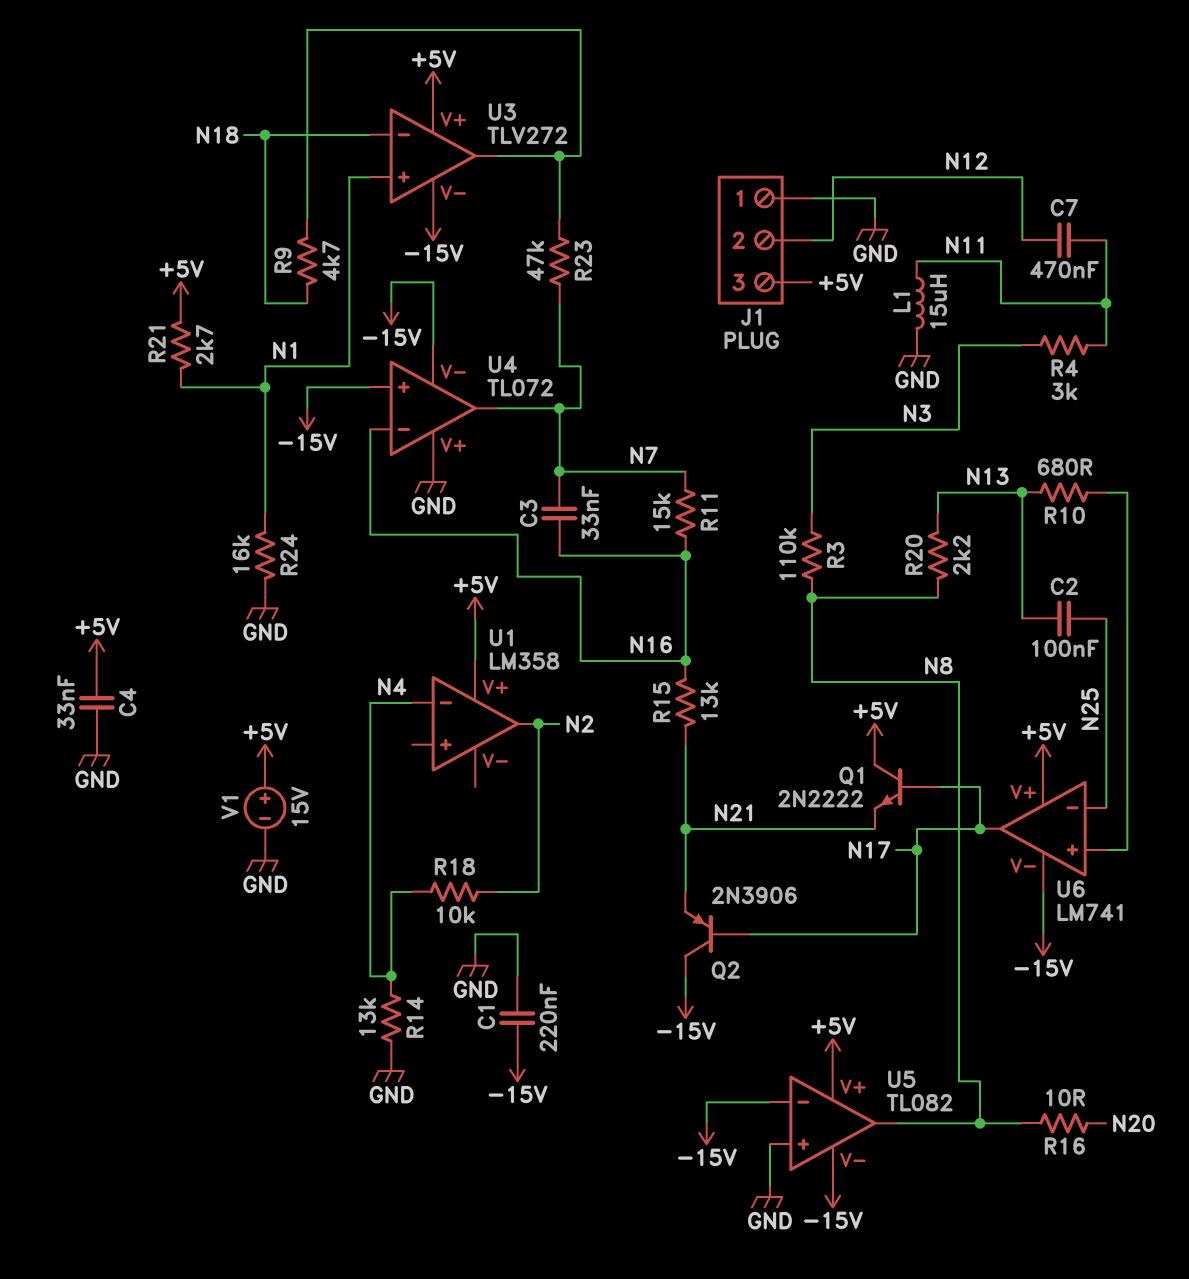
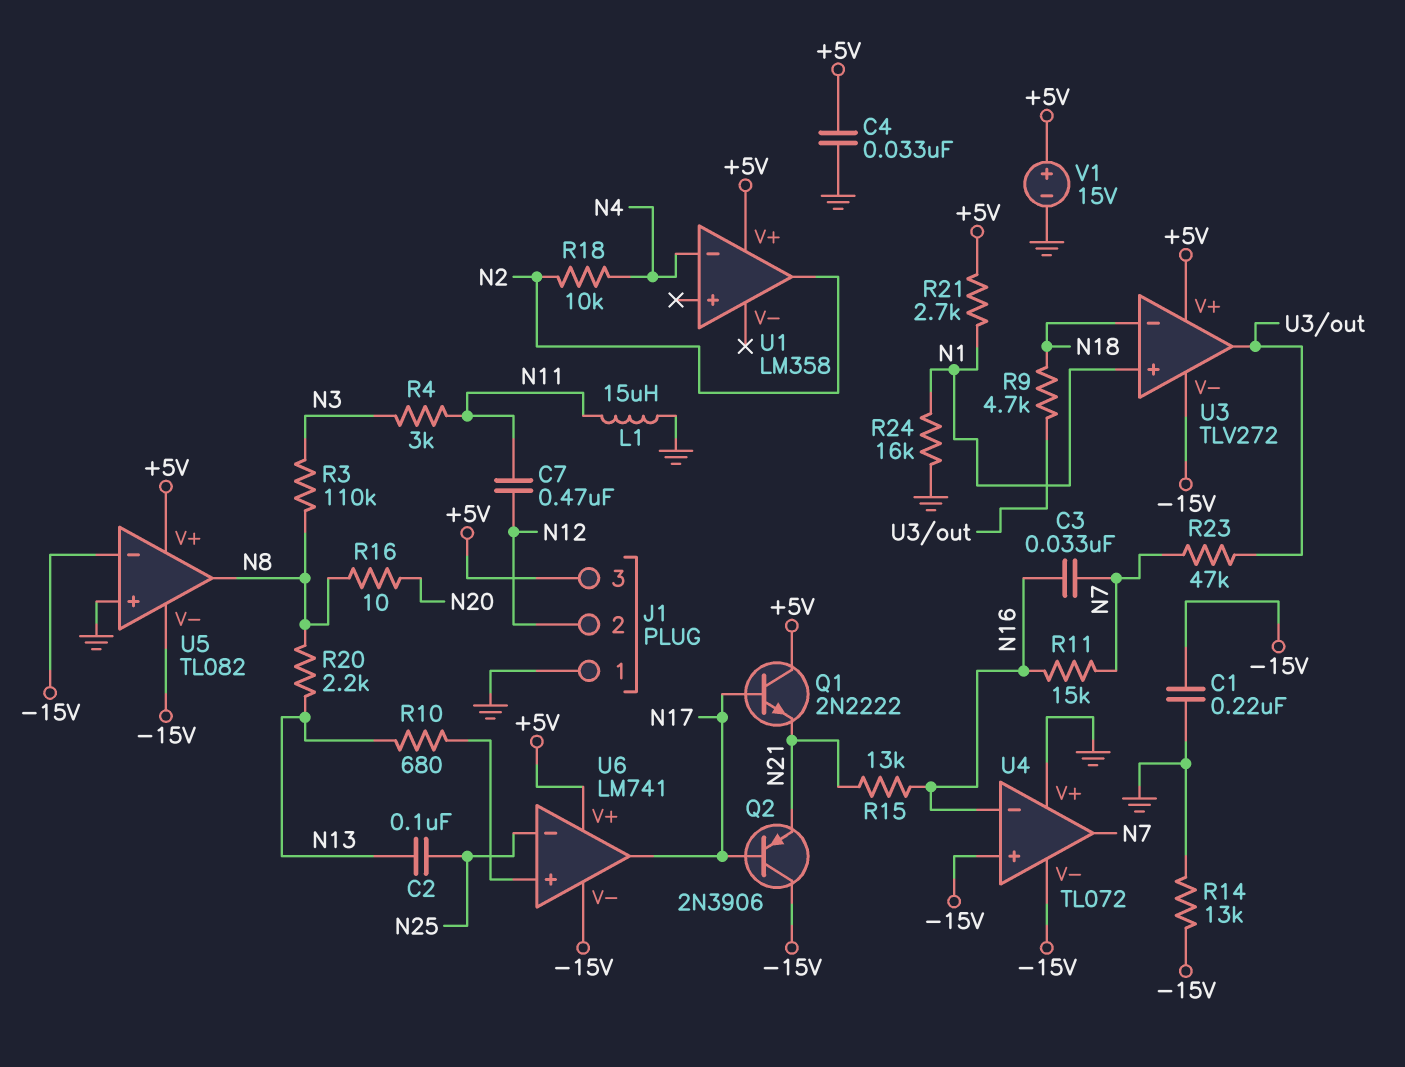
R14: 13k (GND, N4) -> 13k (-15V, GND)

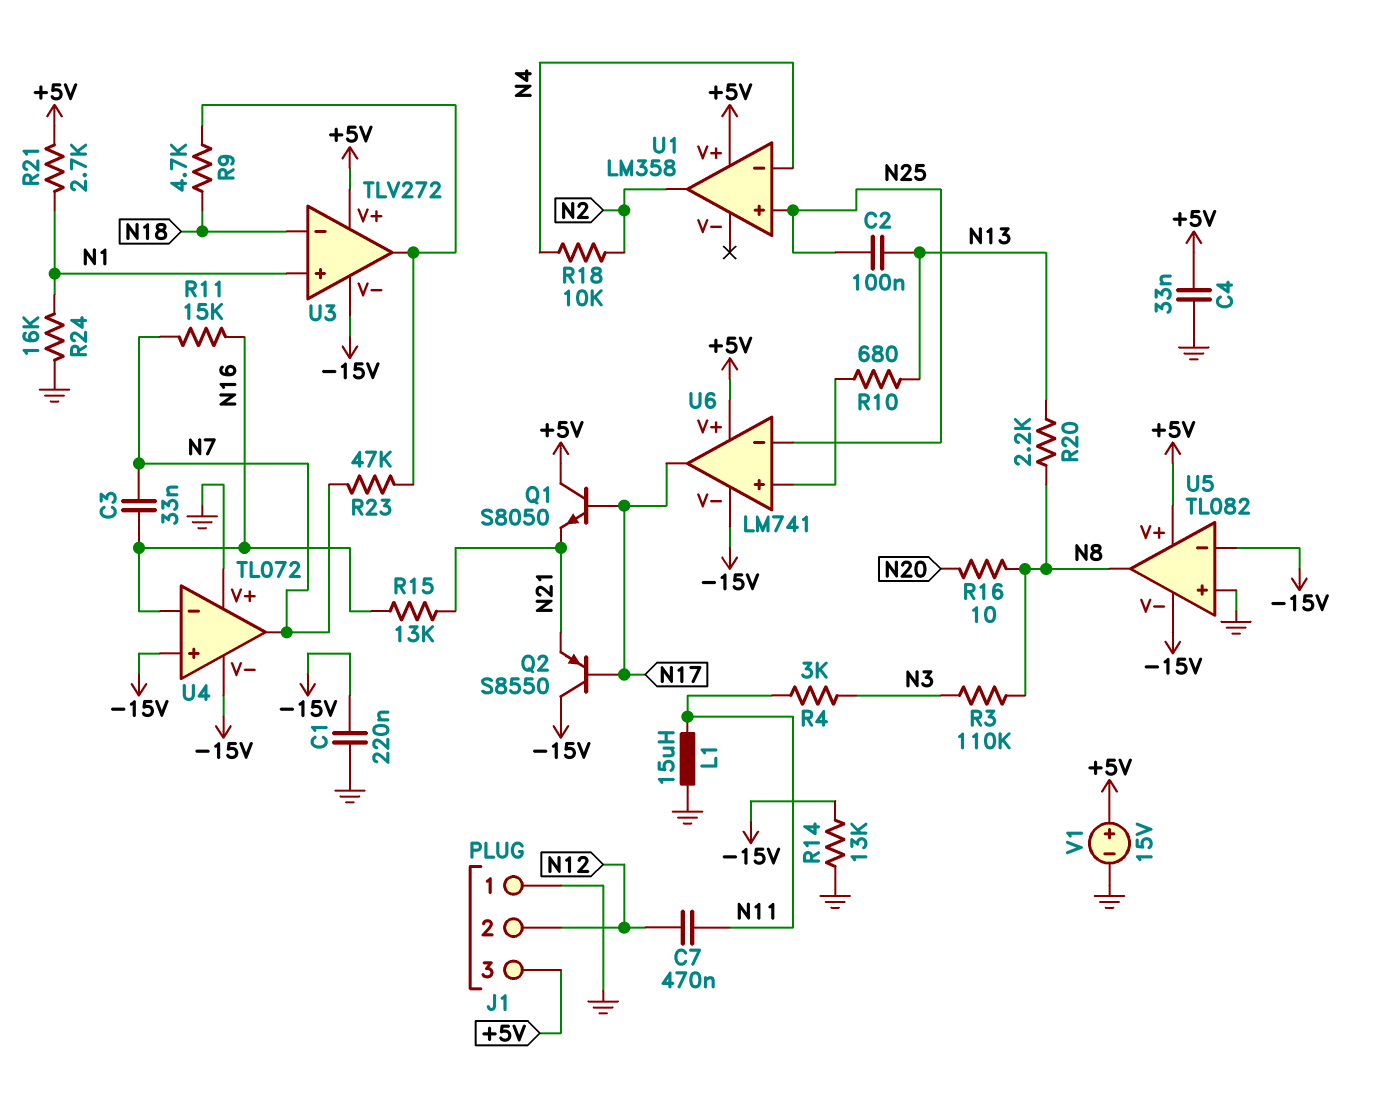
Q1: NPN 2N2222 (B N17, C +5V, E N21) -> NPN S8050 (B N17, C +5V, E N21)
Q2: PNP 2N3906 (B N17, C -15V, E N21) -> PNP S8550 (B N17, C -15V, E N21)
U1 pin in+: none -> N25

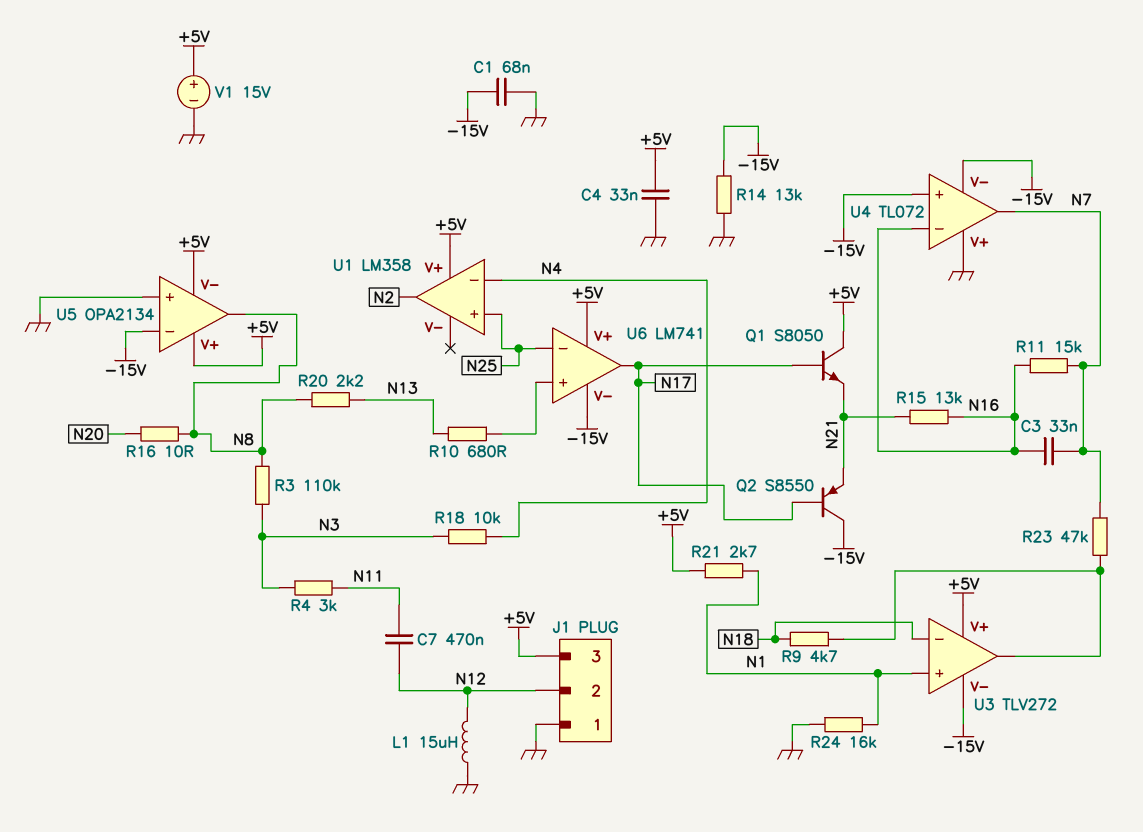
C1: 220nF (-15V, GND) -> 68nF (-15V, GND)
C2: 100nF (N13, N25) -> none
L1: 15uH (GND, N11) -> 15uH (GND, N12)
R18: 10k (N2, N4) -> 10k (N3, N4)
U5: TL082 -> OPA2134
U5 pin V-: -15V -> +5V

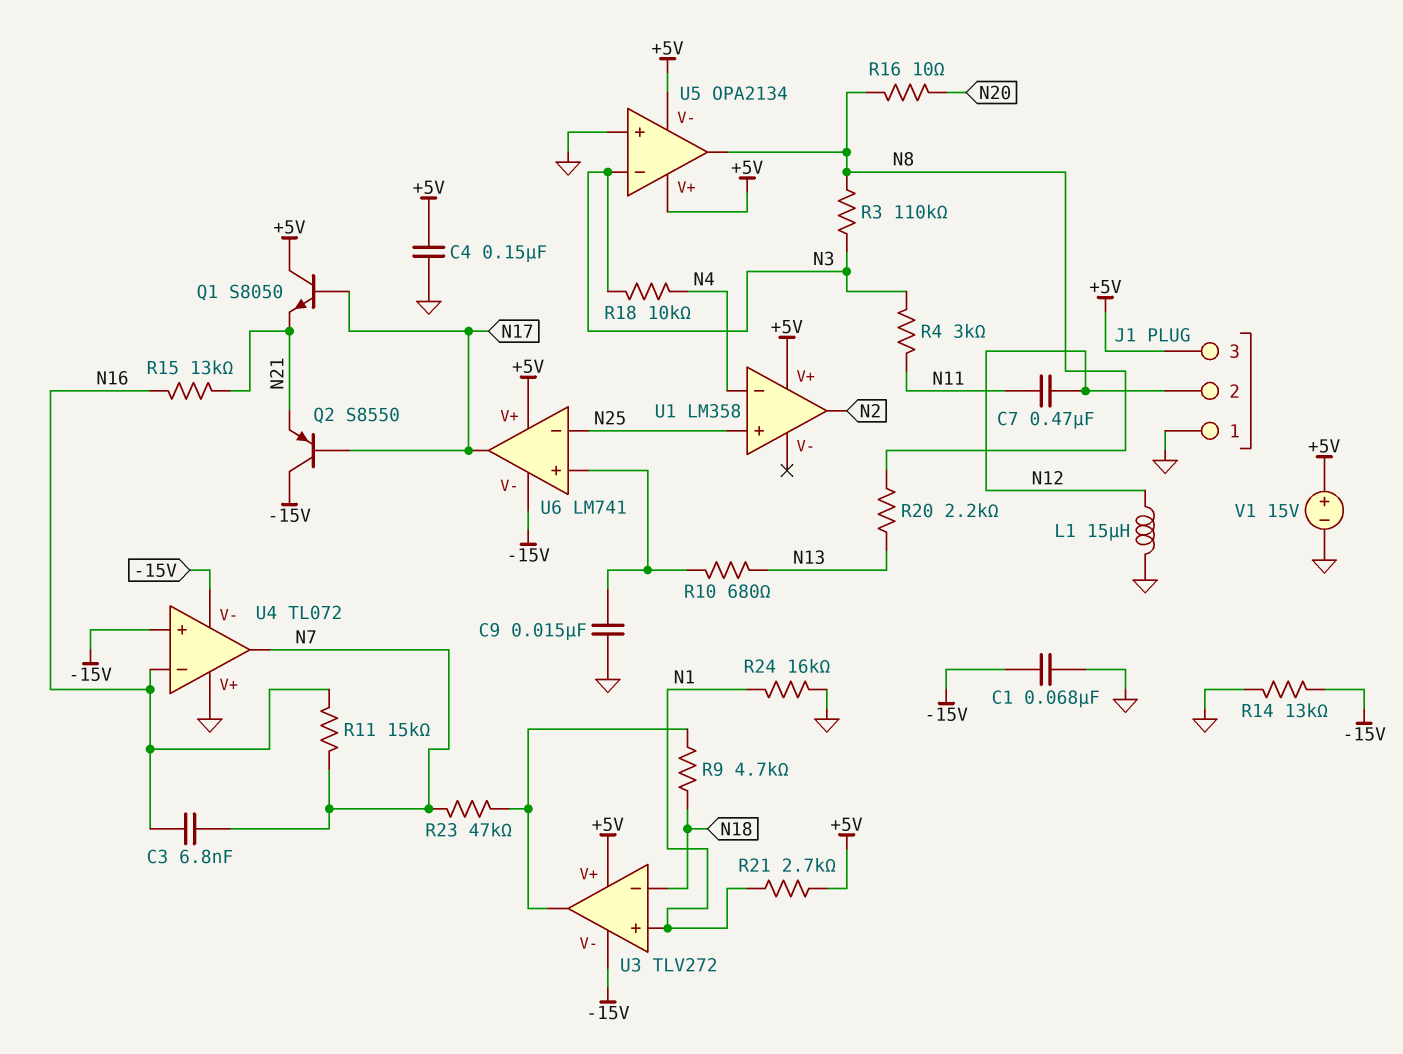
C3: 33nF (N7, N16) -> 6.8nF (N7, N16)
C4: 33nF (+5V, GND) -> 150nF (+5V, GND)
C9: none -> 15nF (GND, U6/in+)
U5 pin in-: -15V -> N3

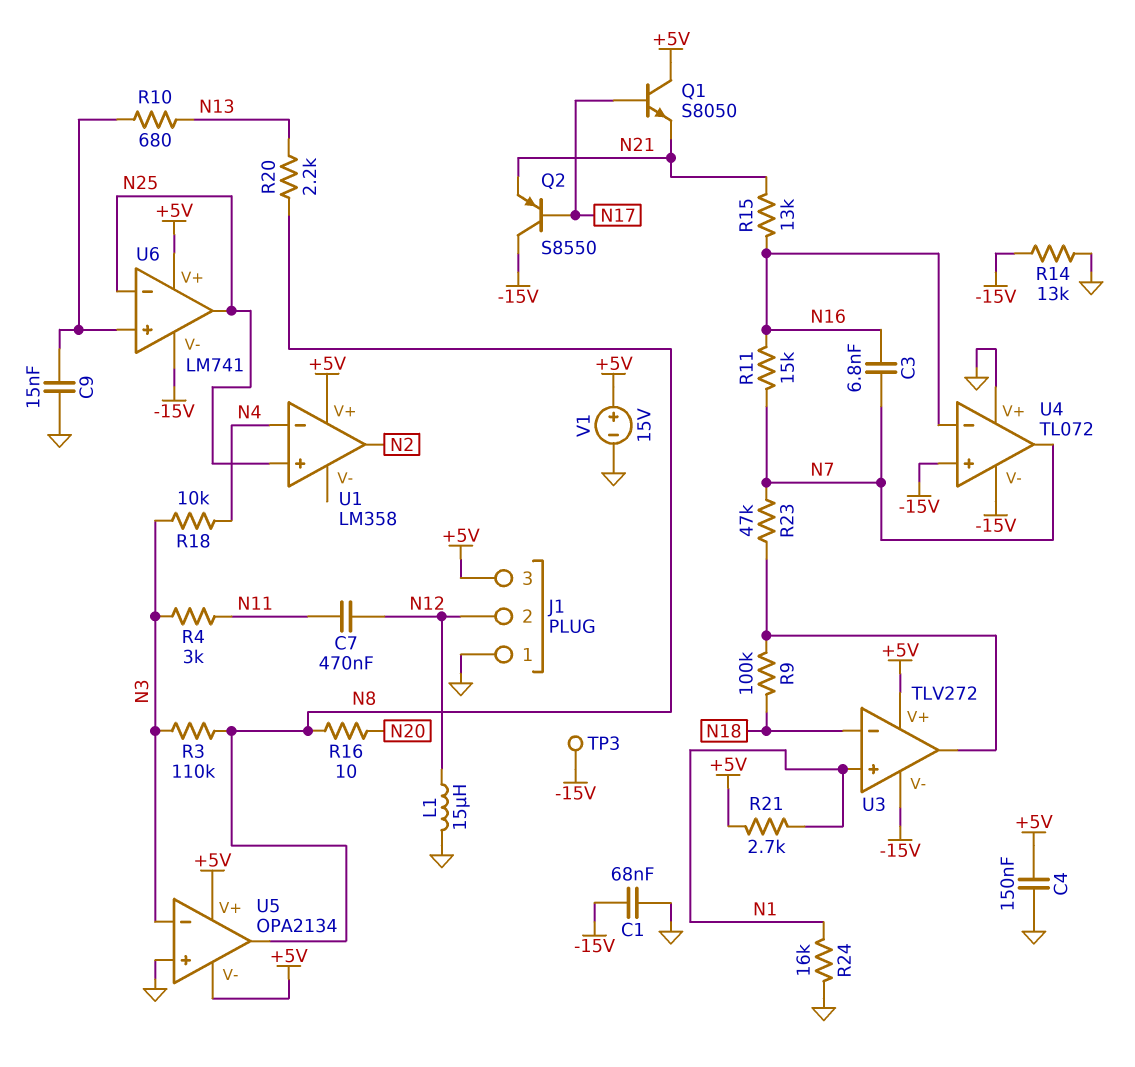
R9: 4.7k (N18, U3/out) -> 100k (N18, U3/out)
TP3: none -> test point (-15V)
U6 pin out: N17 -> N25

